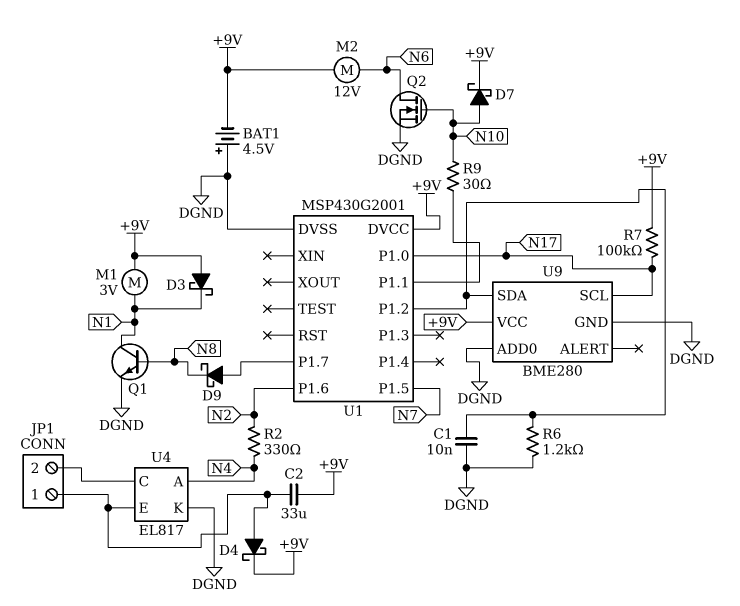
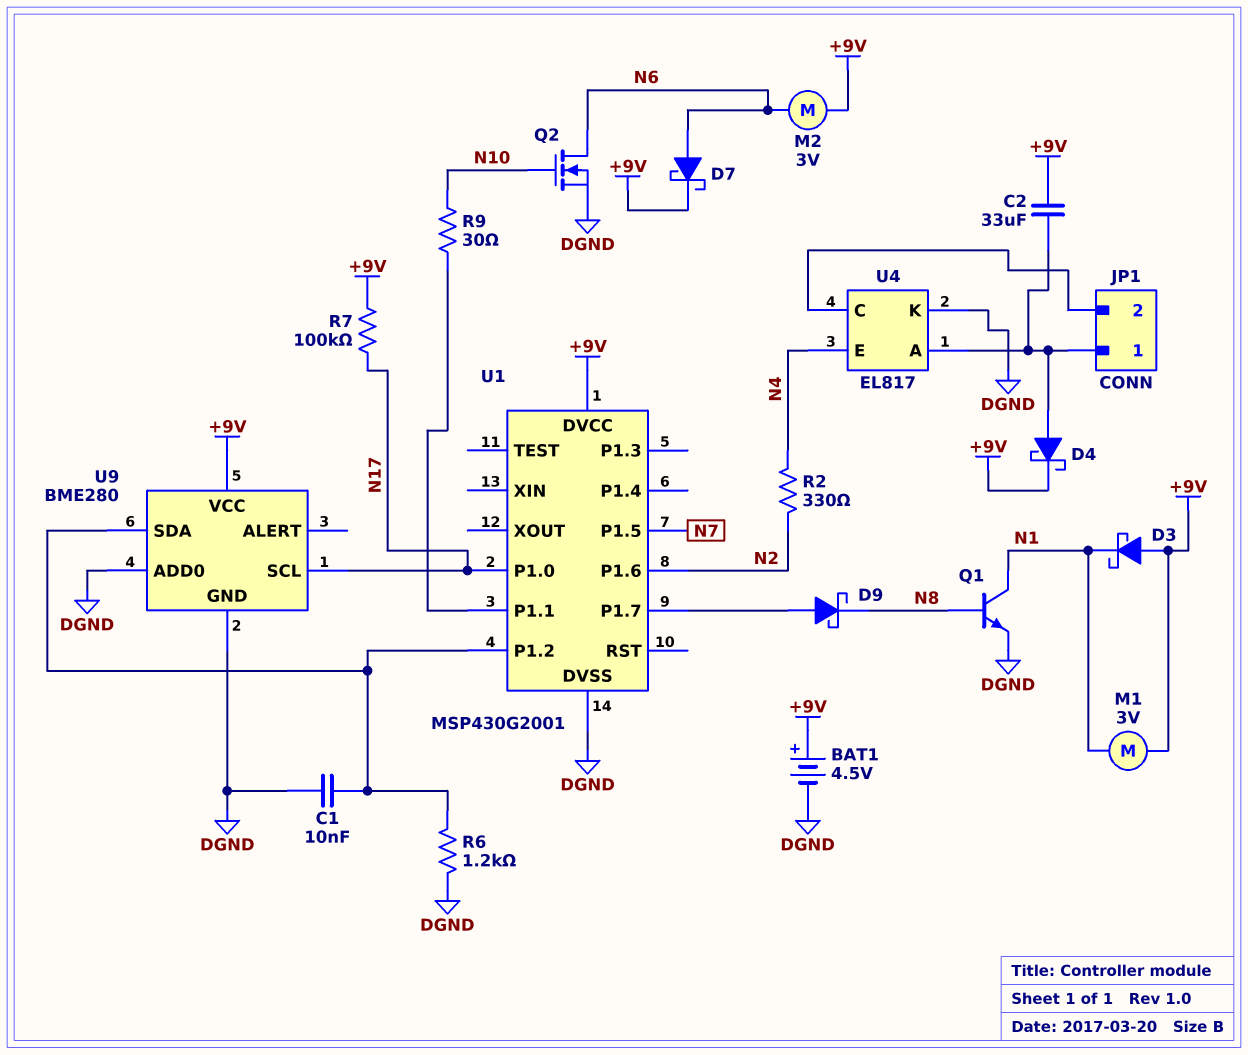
BAT1: 4.5V (plus DGND, minus +9V) -> 4.5V (plus +9V, minus DGND)
D7: schottky (A N10, K +9V) -> schottky (A N6, K +9V)
M2: motor 12V (+9V, N6) -> motor 3V (+9V, N6)
U4 pin A: N4 -> JP1/1
U4 pin E: JP1/1 -> N4

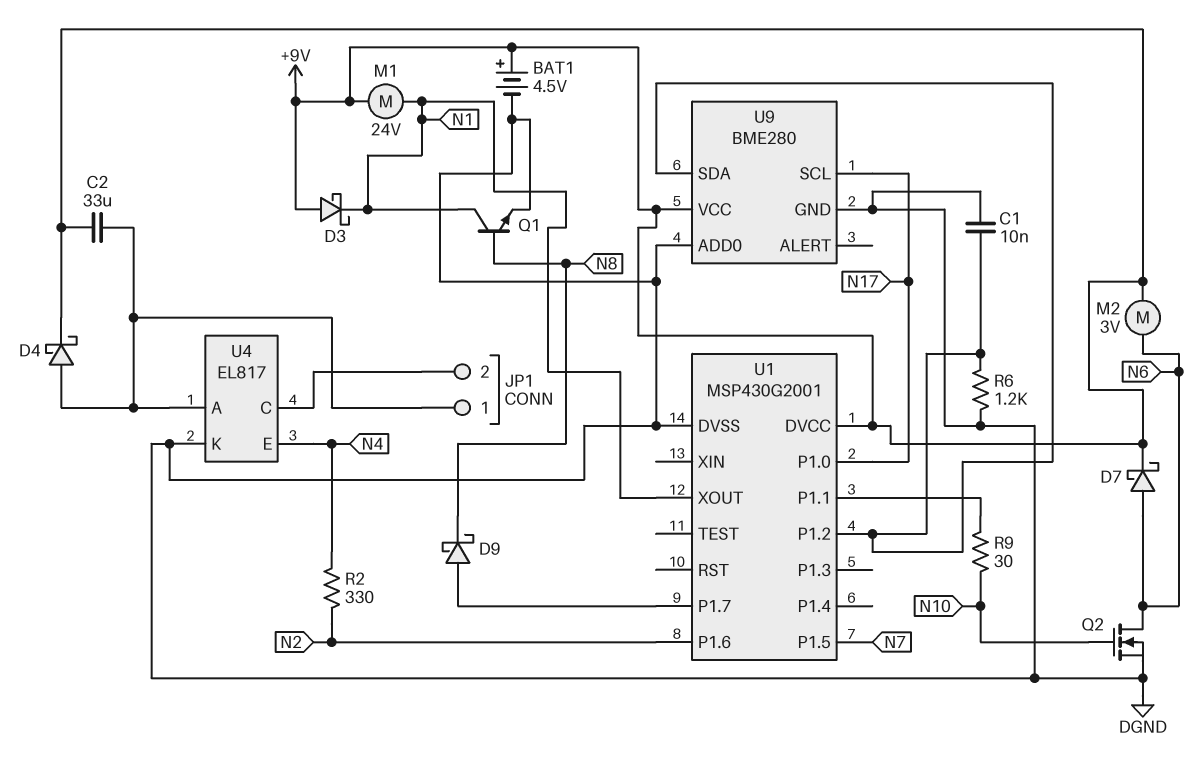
M1: motor 3V (+9V, N1) -> motor 24V (+9V, N1)
R7: 100k (+9V, N17) -> none
U1 pin XOUT: none -> N1

